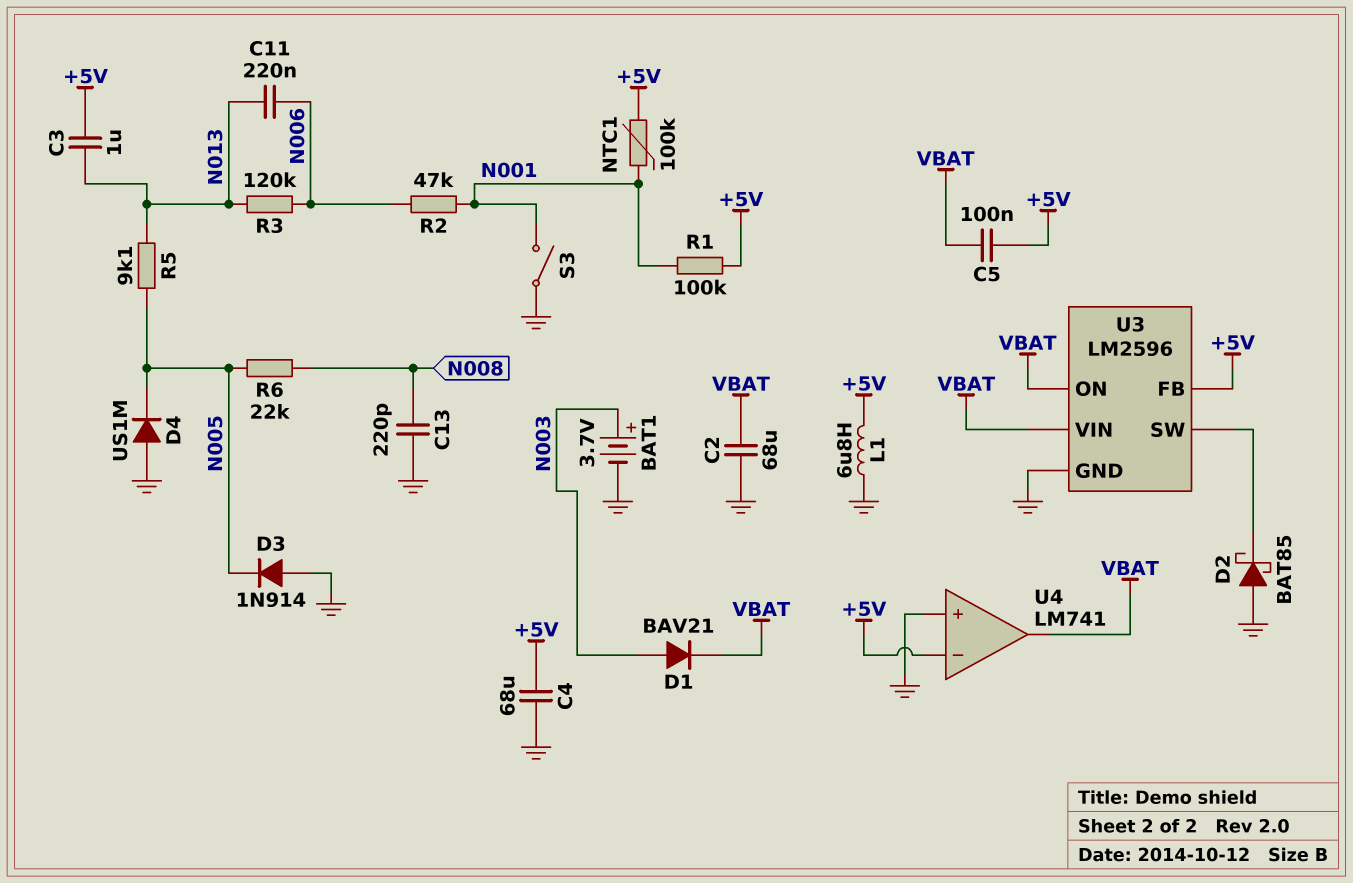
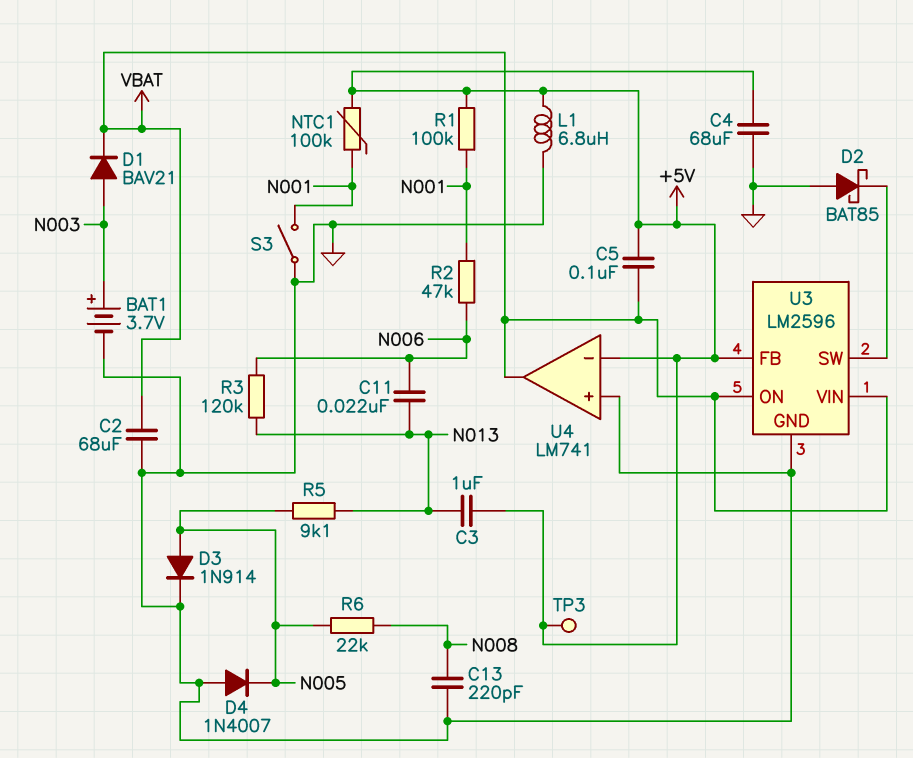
C11: 220nF (N006, N013) -> 22nF (N006, N013)
D3: diode 1N914 (A GND, K N005) -> diode 1N914 (A N005, K GND)
D4: diode US1M (A GND, K N005) -> diode 1N4007 (A GND, K N005)
TP3: none -> test point (+5V)

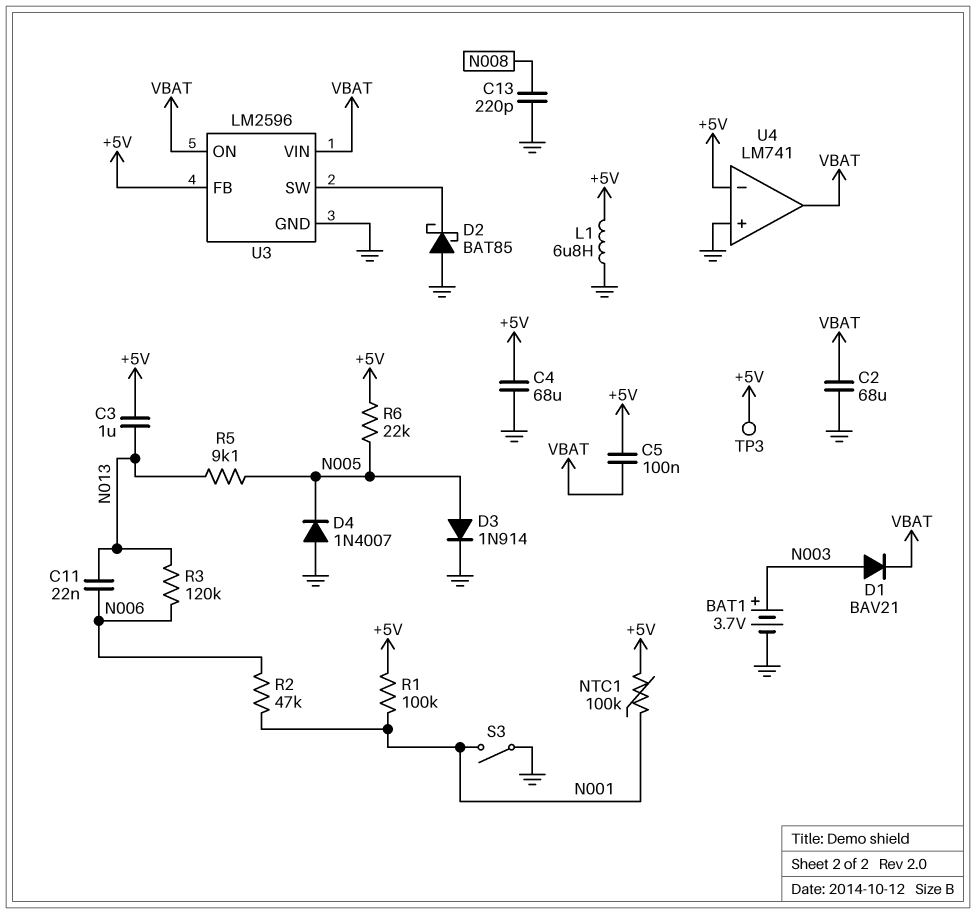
R6: 22k (N005, N008) -> 22k (+5V, N005)

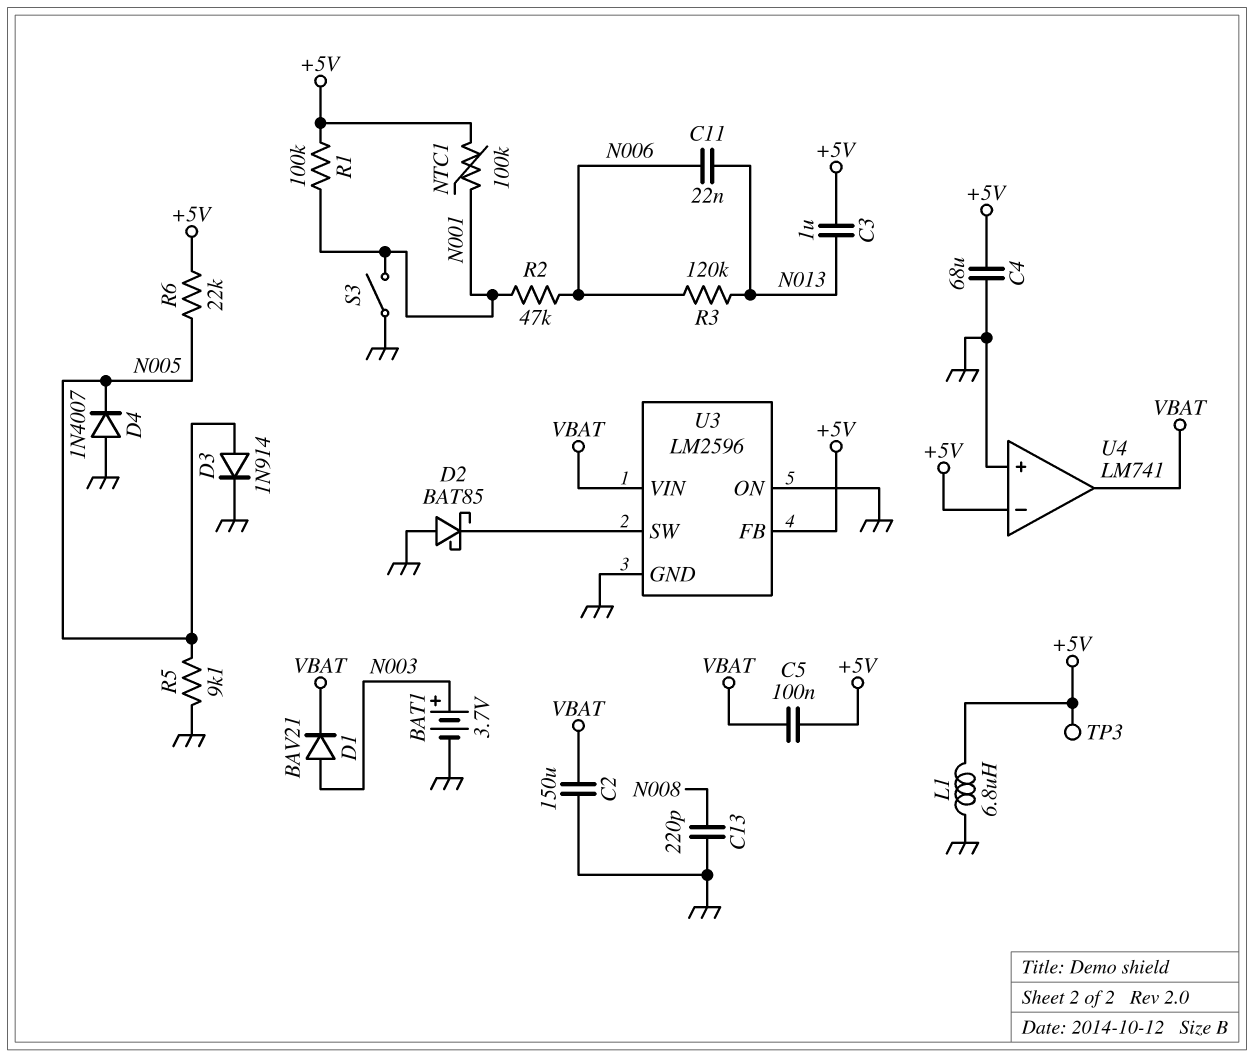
C2: 68uF (GND, VBAT) -> 150uF (GND, VBAT)
R5: 9.1k (N005, N013) -> 9.1k (GND, N005)
U3 pin ON: VBAT -> GND

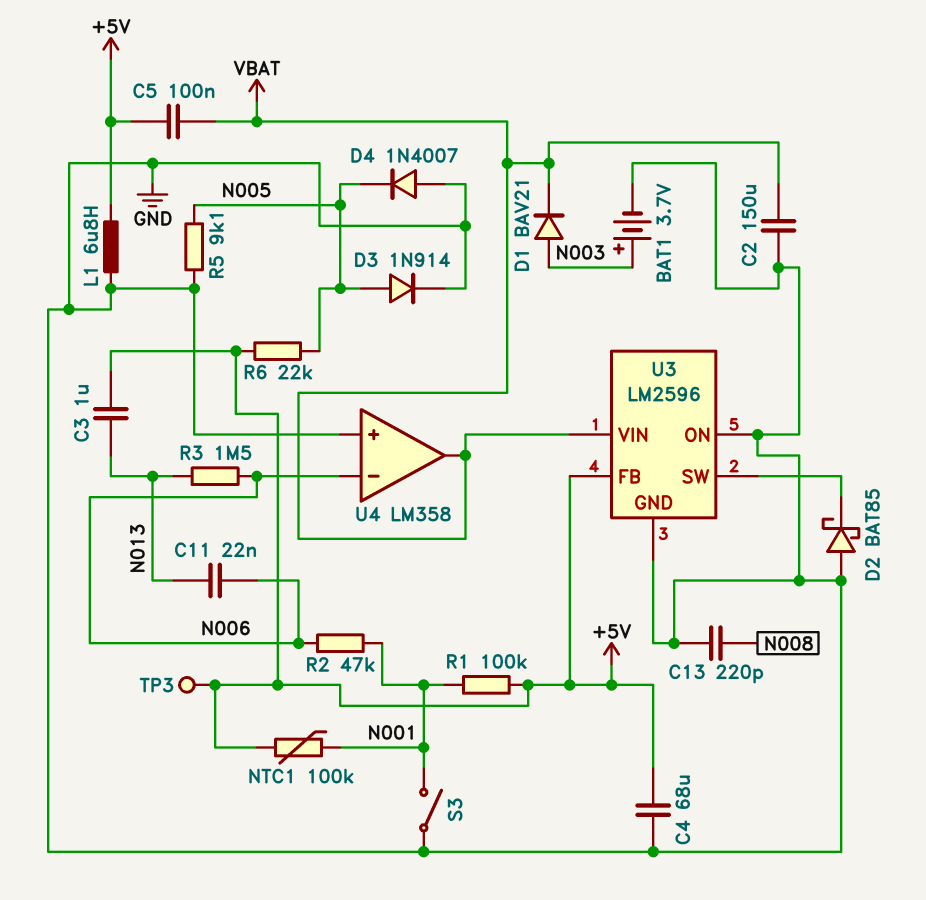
R3: 120k (N006, N013) -> 1.5M (N006, N013)
U4: LM741 -> LM358
U4 pin in-: +5V -> N006

